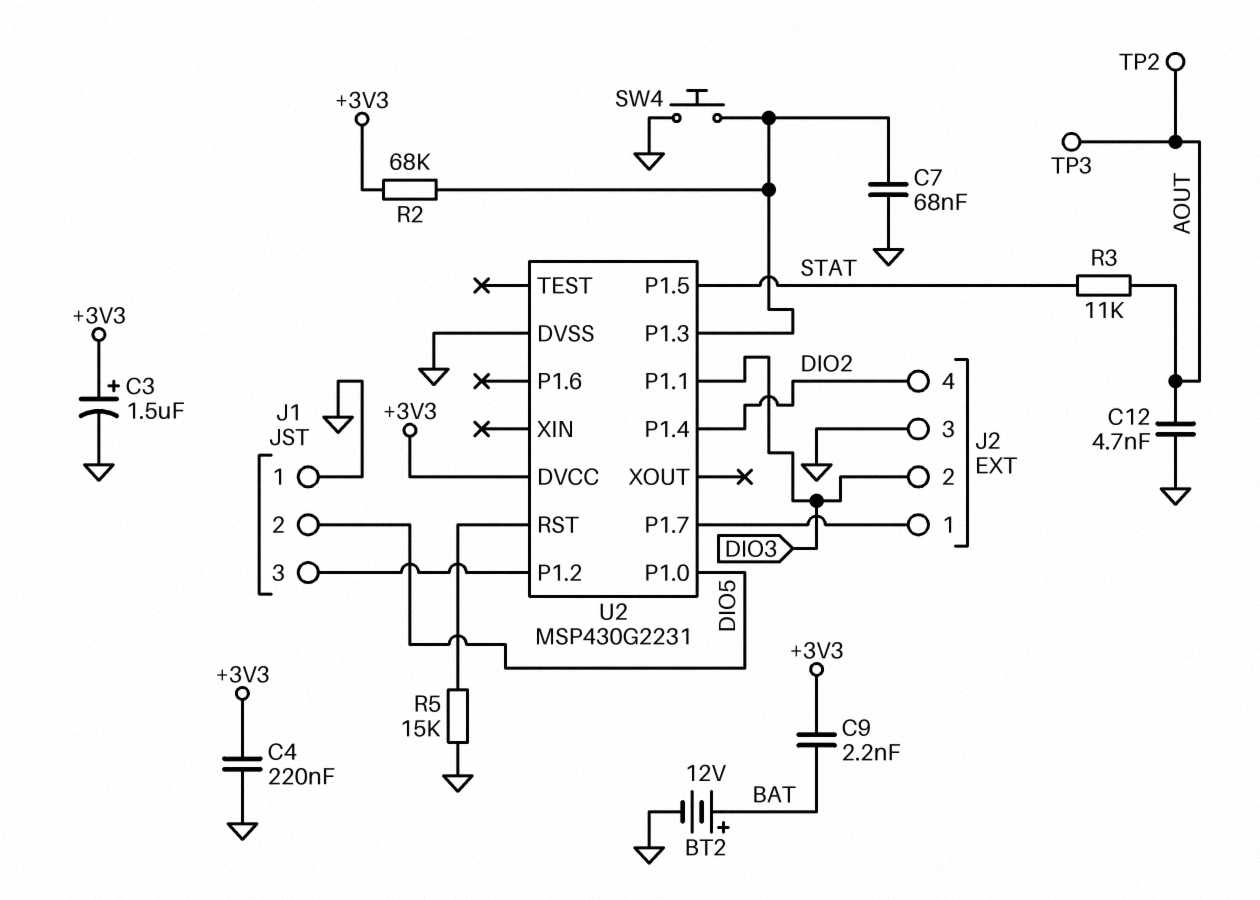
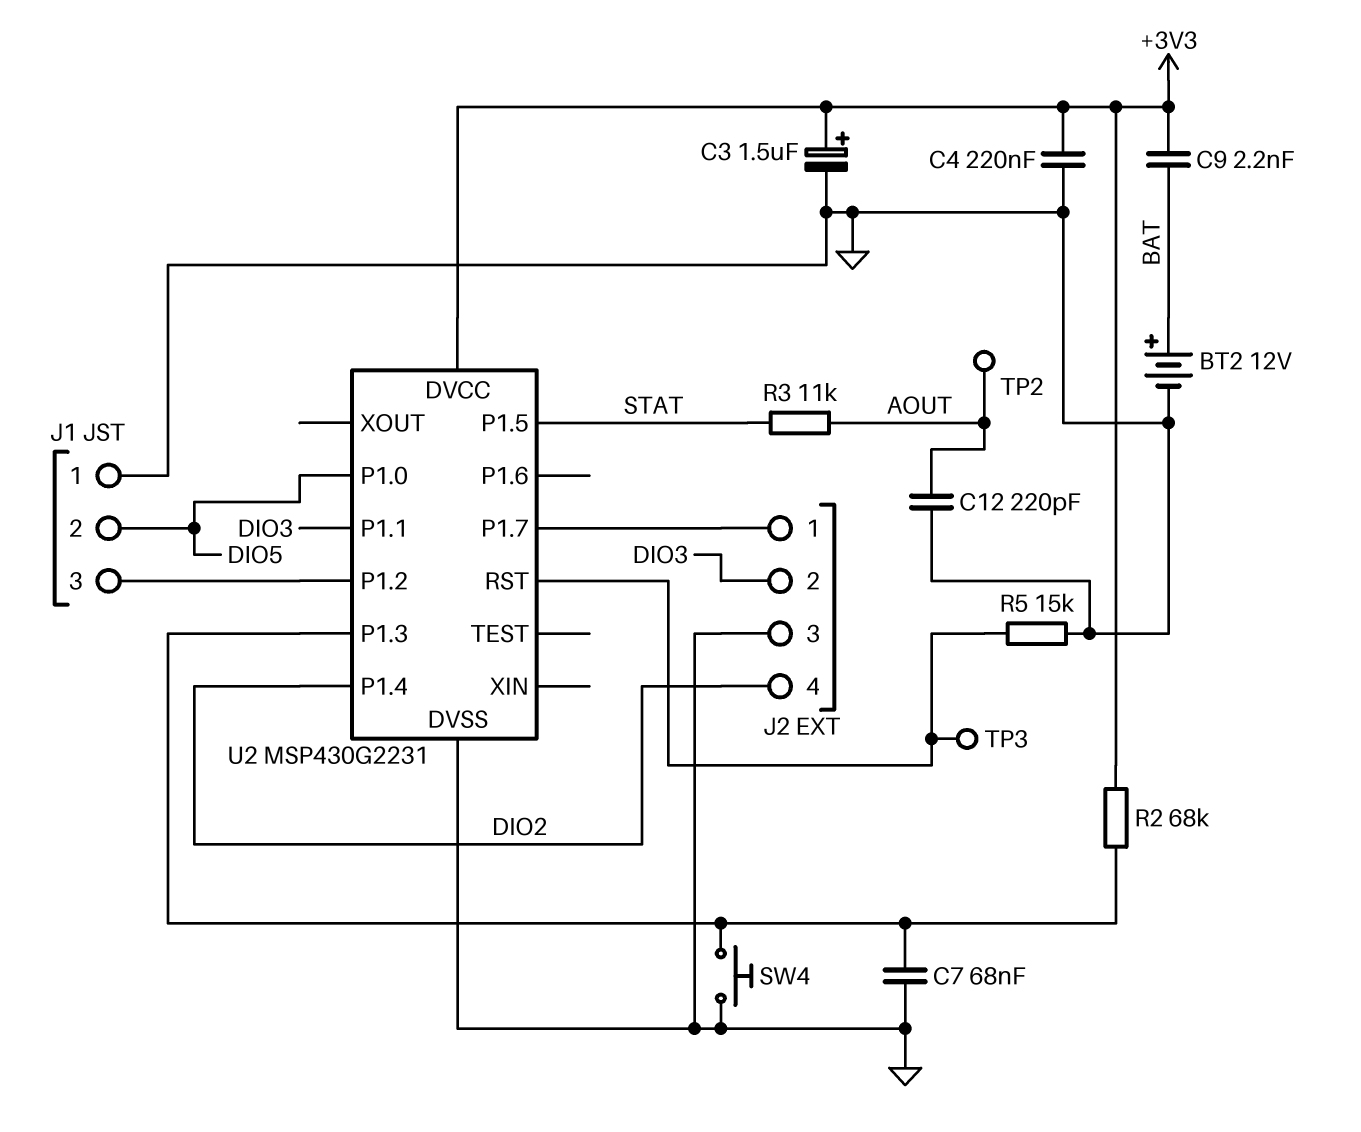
C12: 4.7nF (AOUT, GND) -> 220pF (AOUT, GND)
TP3: test point (AOUT) -> test point (U2/RST)

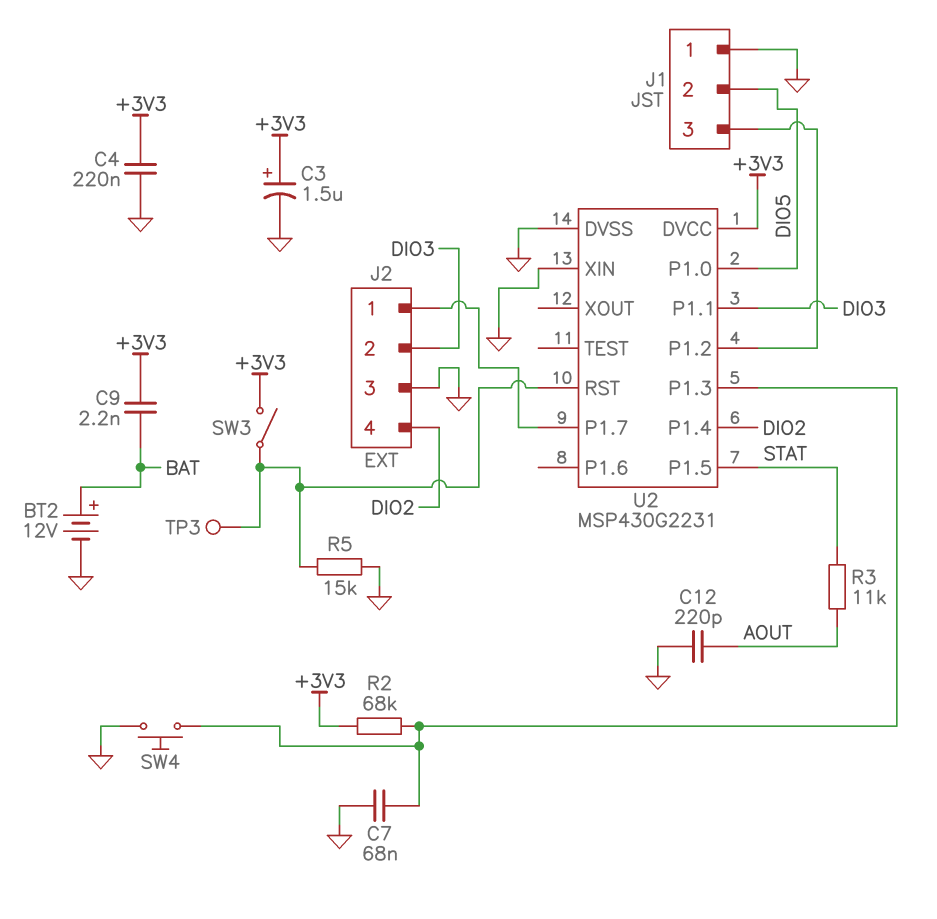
SW3: none -> switch (+3V3, U2/RST)
TP2: test point (AOUT) -> none
U2 pin XIN: none -> GND

